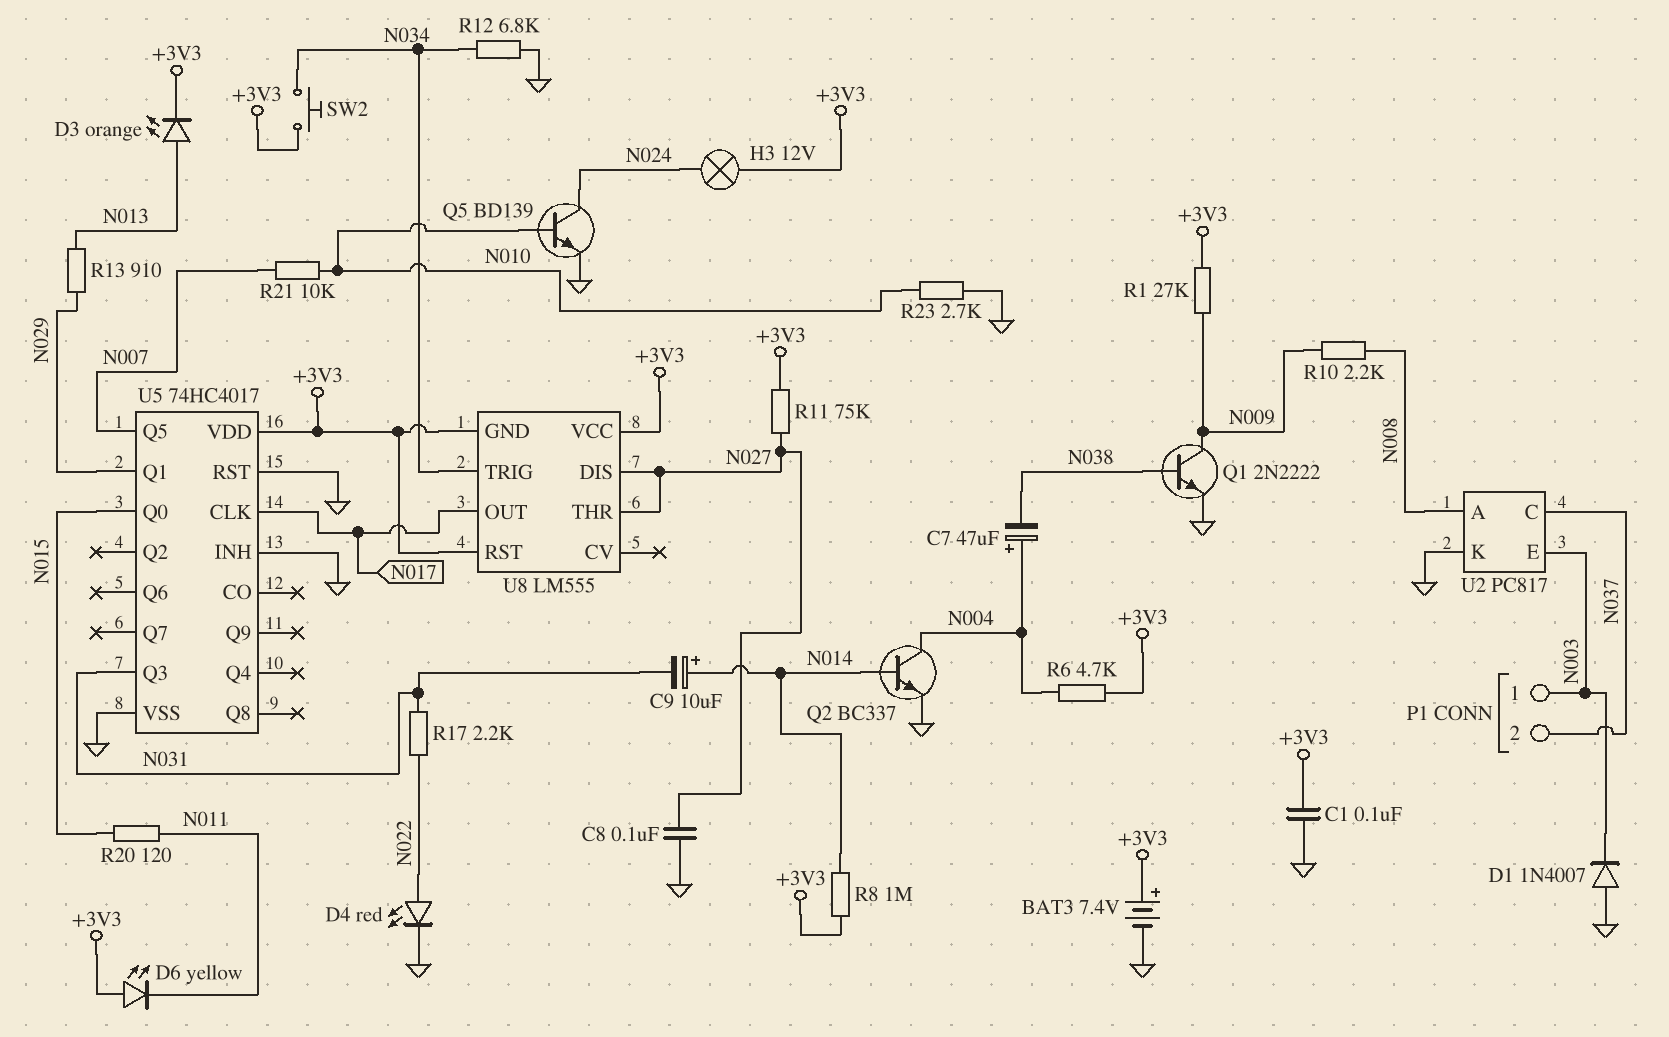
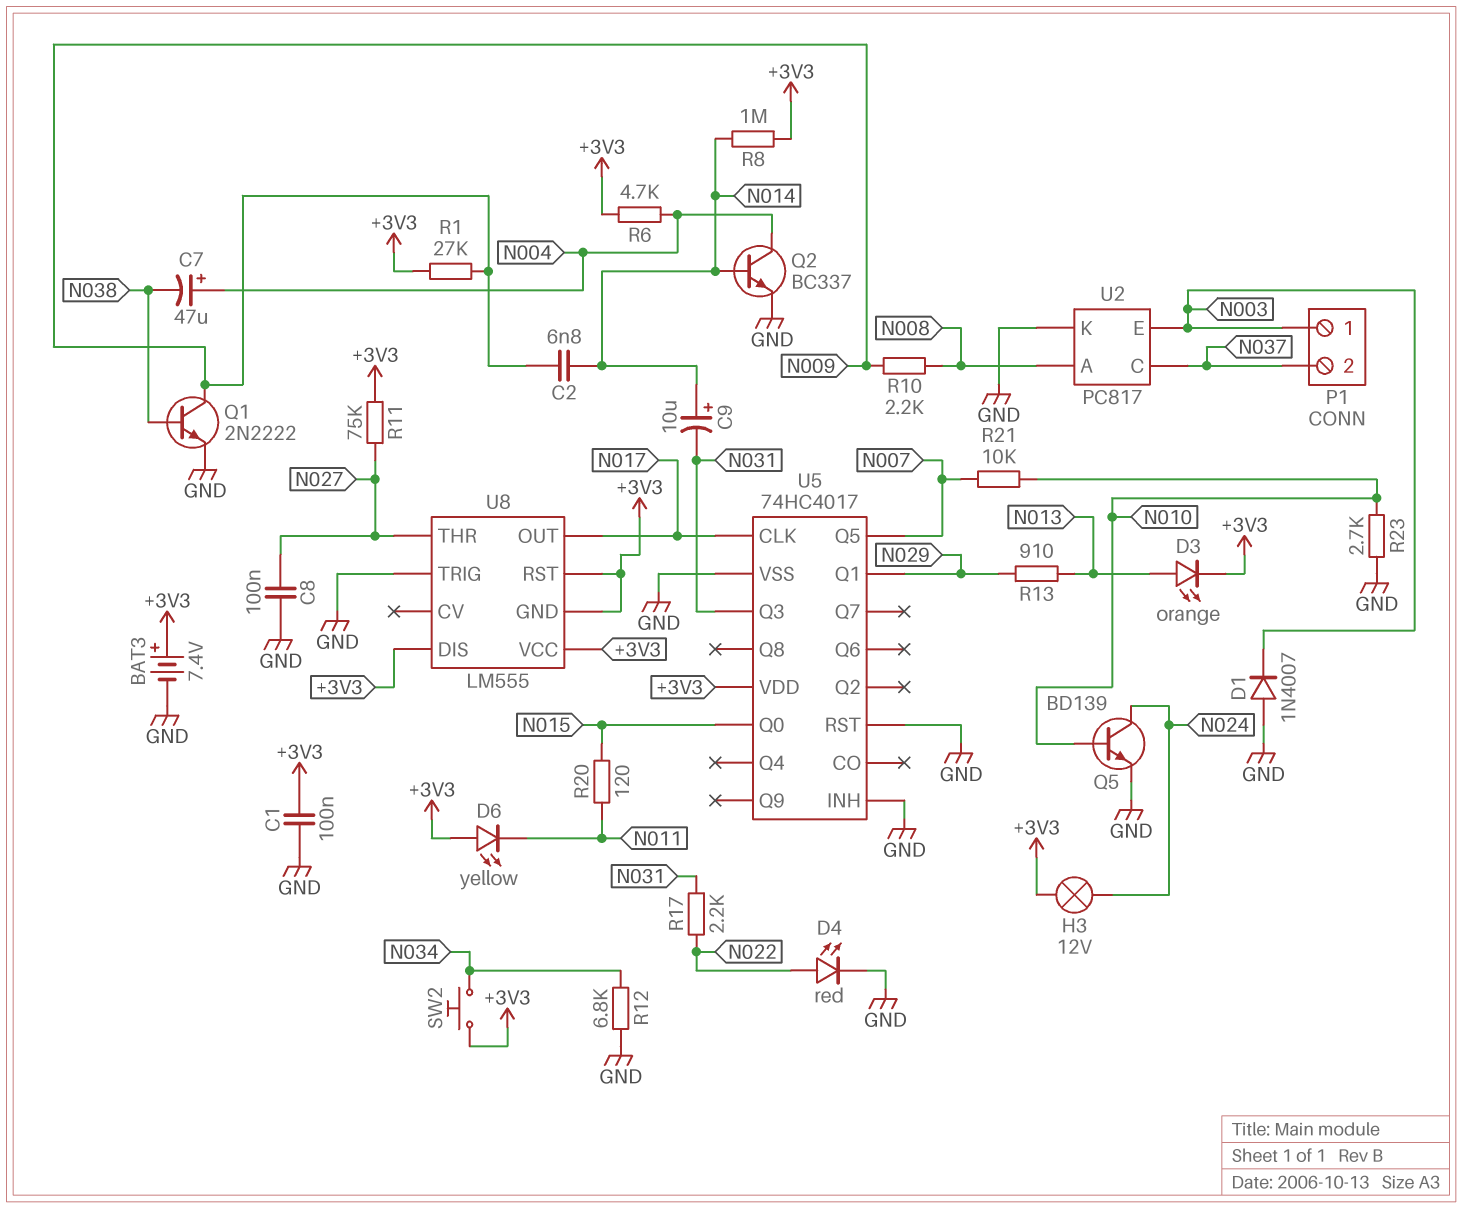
C2: none -> 6.8nF (N009, N014)
U8 pin DIS: N027 -> +3V3
U8 pin TRIG: N034 -> GND

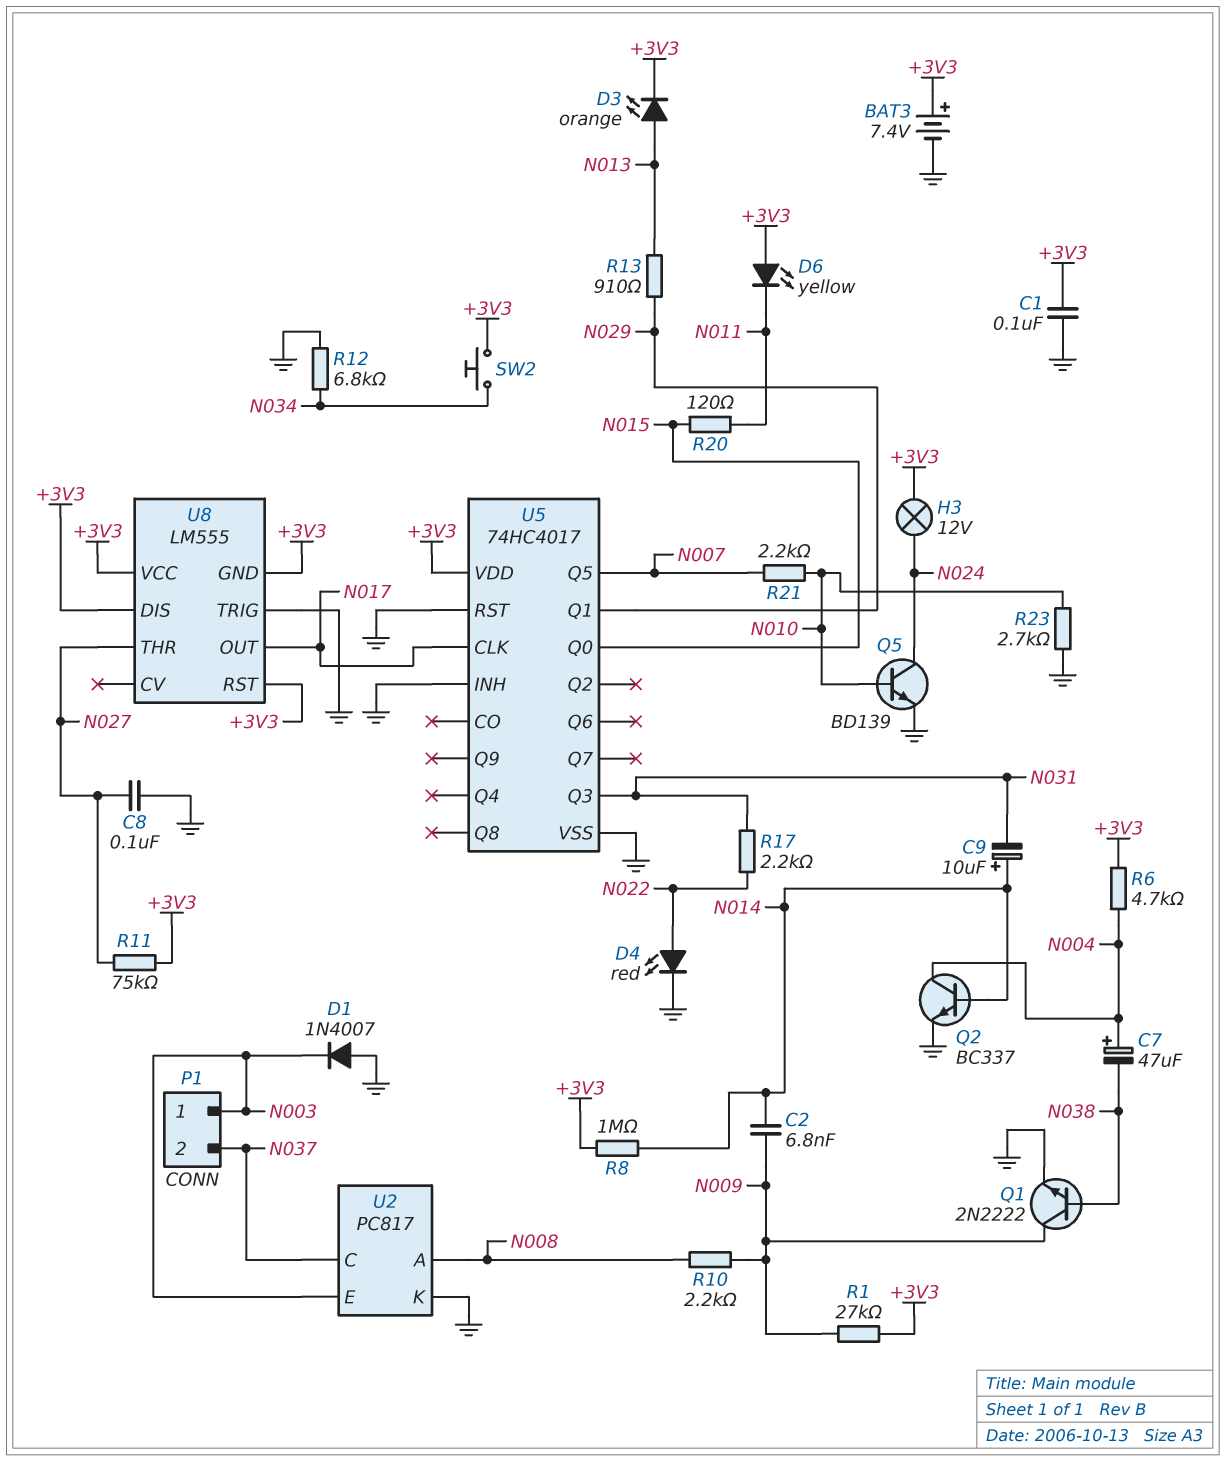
R21: 10k (N007, N010) -> 2.2k (N007, N010)

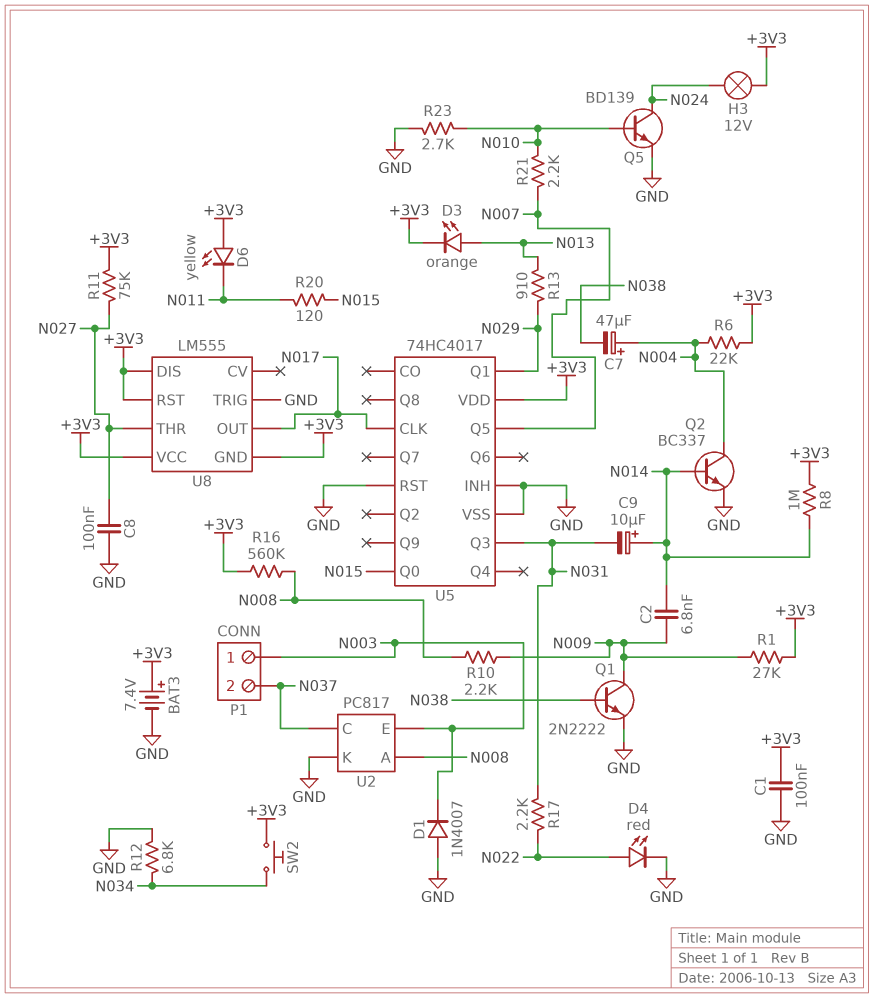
R6: 4.7k (+3V3, N004) -> 22k (+3V3, N004)
R16: none -> 560k (+3V3, N008)

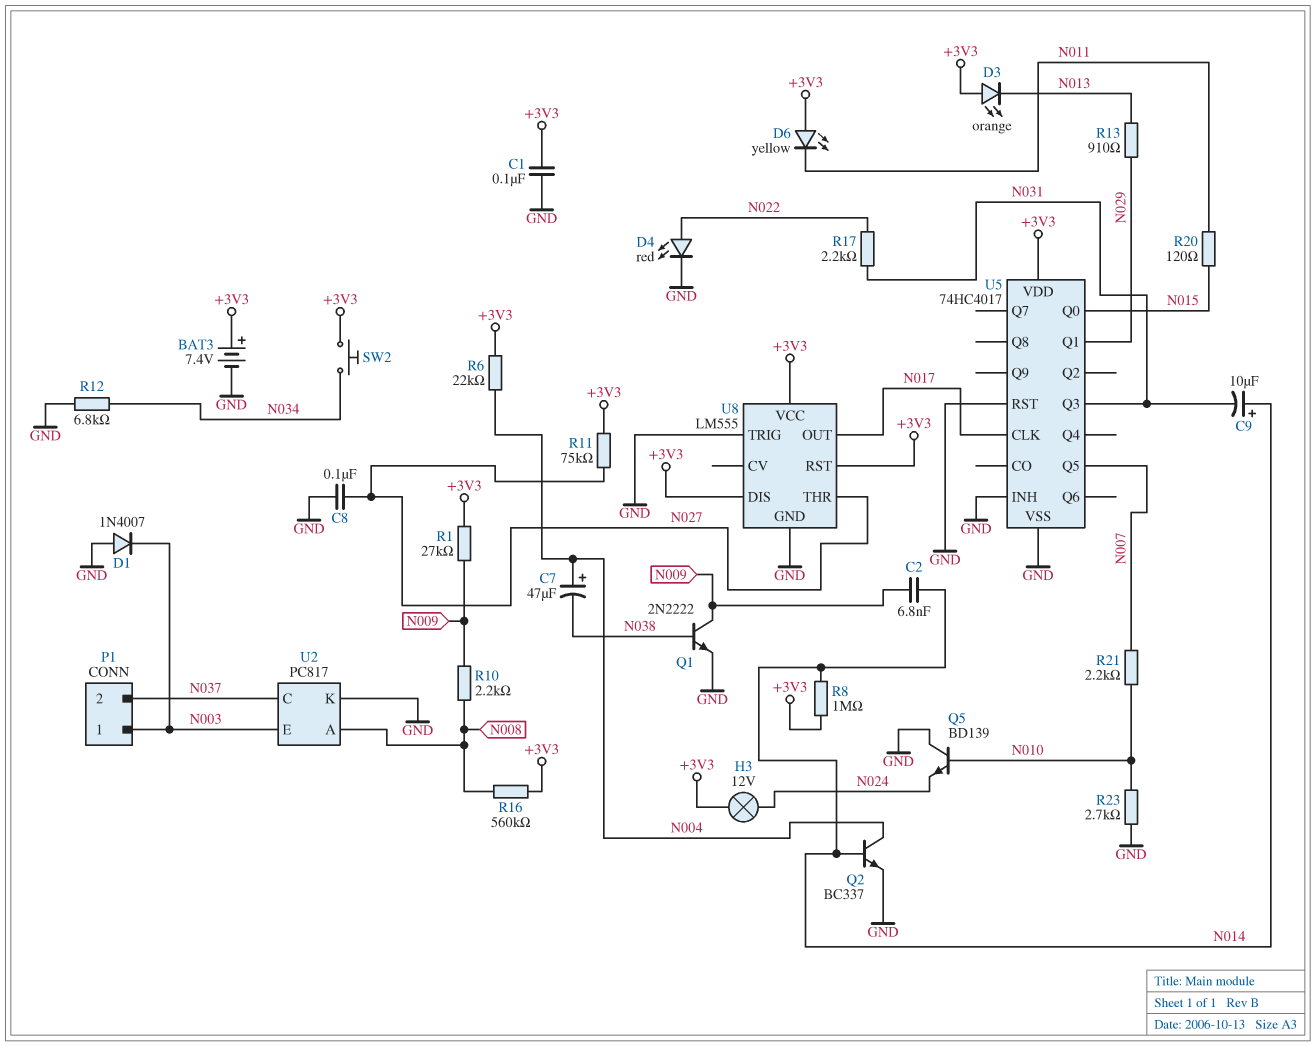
D3: LED orange (A N013, K +3V3) -> LED orange (A +3V3, K N013)
Q5: NPN BD139 (B N010, C N024, E GND) -> NPN BD139 (B N010, C GND, E N024)
U8 pin GND: +3V3 -> GND

